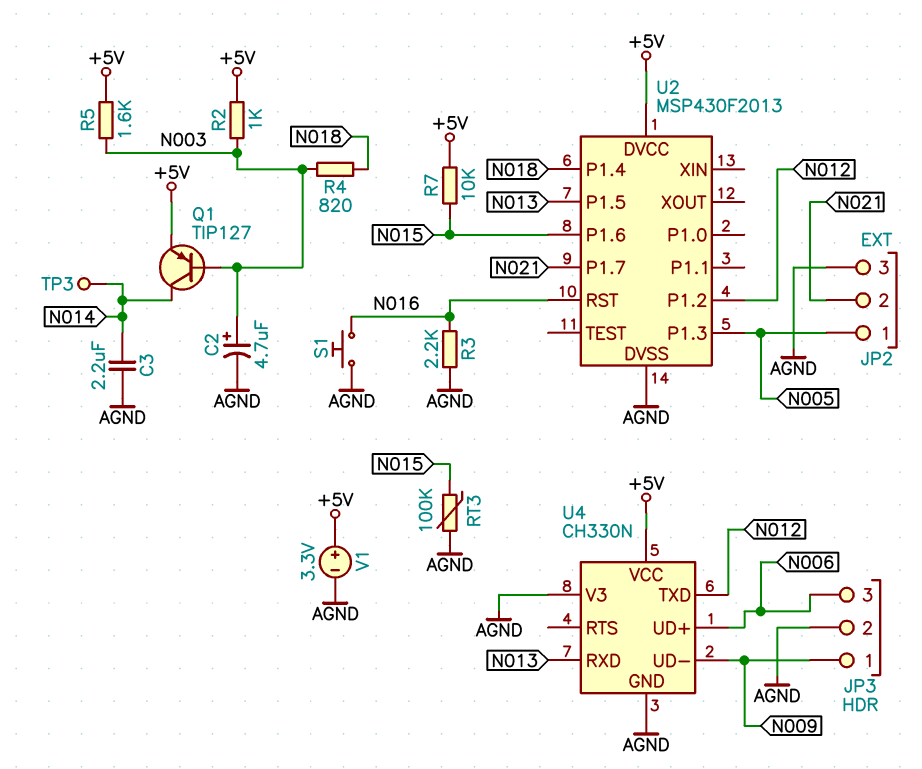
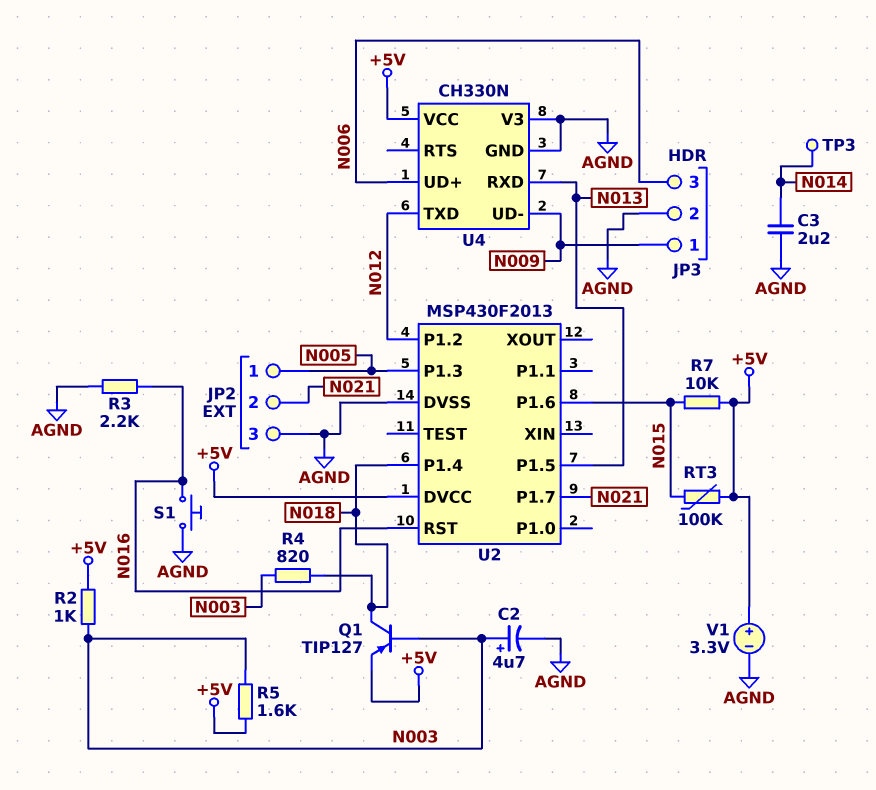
Q1: PNP TIP127 (B N003, C N014, E +5V) -> PNP TIP127 (B N003, C N018, E +5V)
RT3: 100k (AGND, N015) -> 100k (+5V, N015)

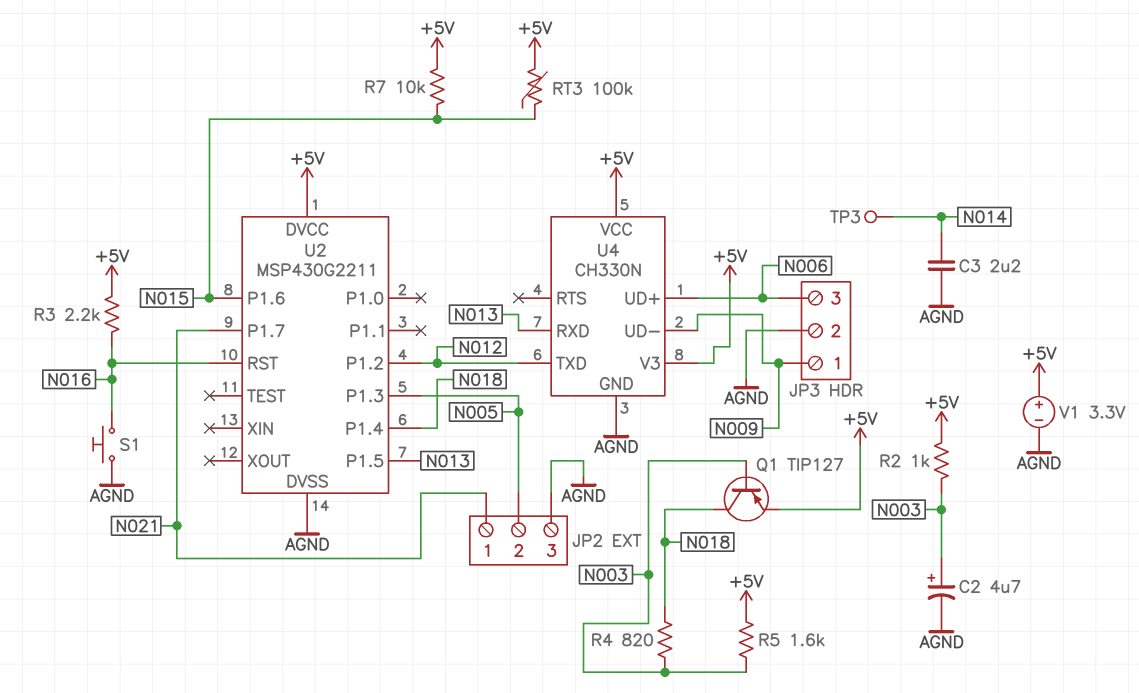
JP2 pin 1: N005 -> N021
JP2 pin 2: N021 -> N005
R3: 2.2k (AGND, N016) -> 2.2k (+5V, N016)
U2: MSP430F2013 -> MSP430G2211
U4 pin V3: AGND -> +5V

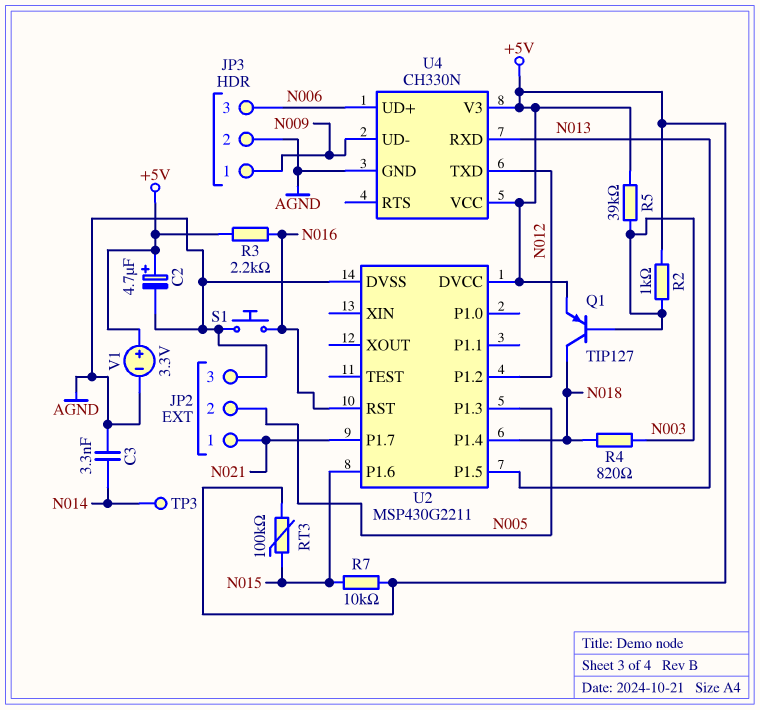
C2: 4.7uF (plus N003, minus AGND) -> 4.7uF (plus +5V, minus AGND)
C3: 2.2uF (AGND, N014) -> 3.3nF (AGND, N014)
R5: 1.6k (+5V, N003) -> 39k (+5V, N003)

